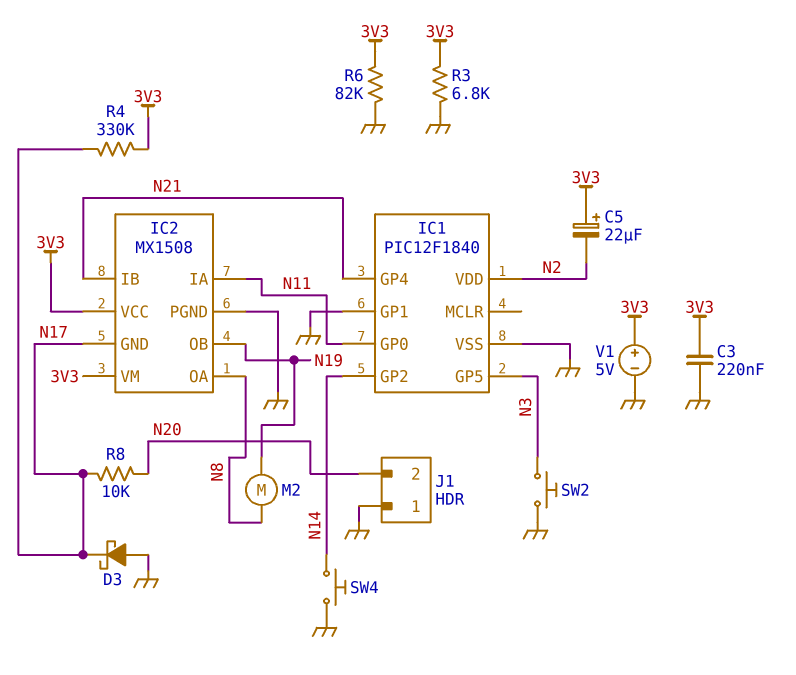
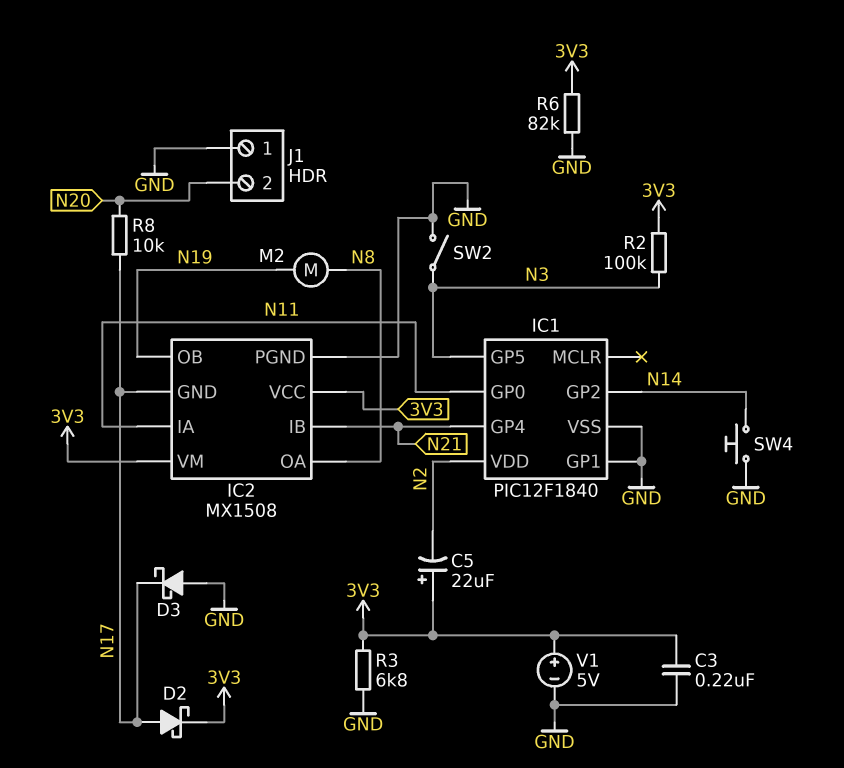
D2: none -> schottky (A N17, K 3V3)
R2: none -> 100k (3V3, N3)
R4: 330k (3V3, N17) -> none
SW2: button (GND, N3) -> switch (GND, N3)

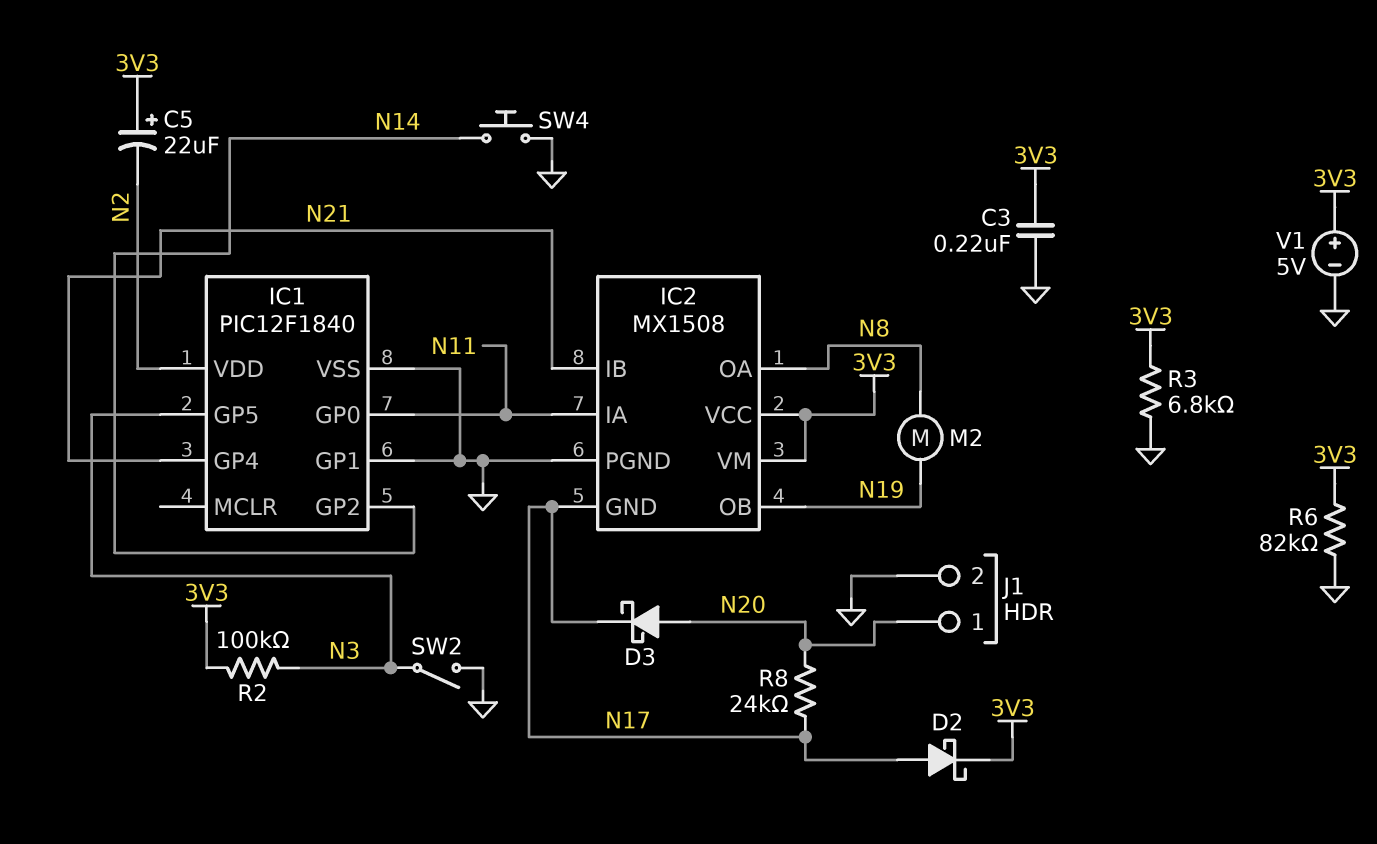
D3: schottky (A GND, K N17) -> schottky (A N20, K N17)
J1 pin 1: GND -> N20
J1 pin 2: N20 -> GND
R8: 10k (N17, N20) -> 24k (N17, N20)

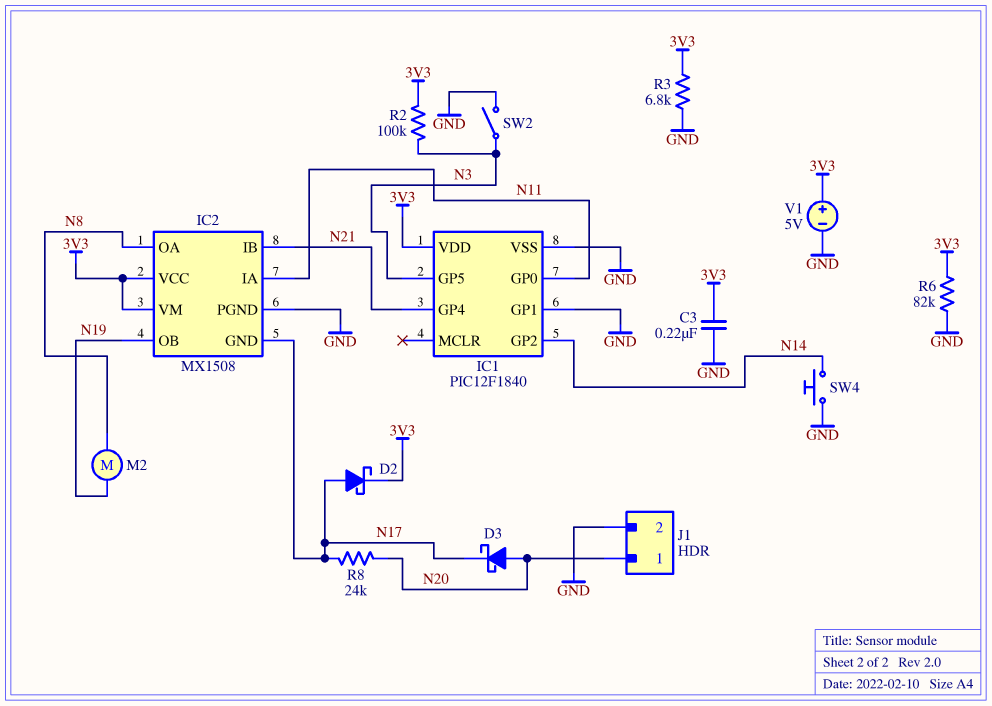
C5: 22uF (plus 3V3, minus N2) -> none
IC1 pin VDD: N2 -> 3V3

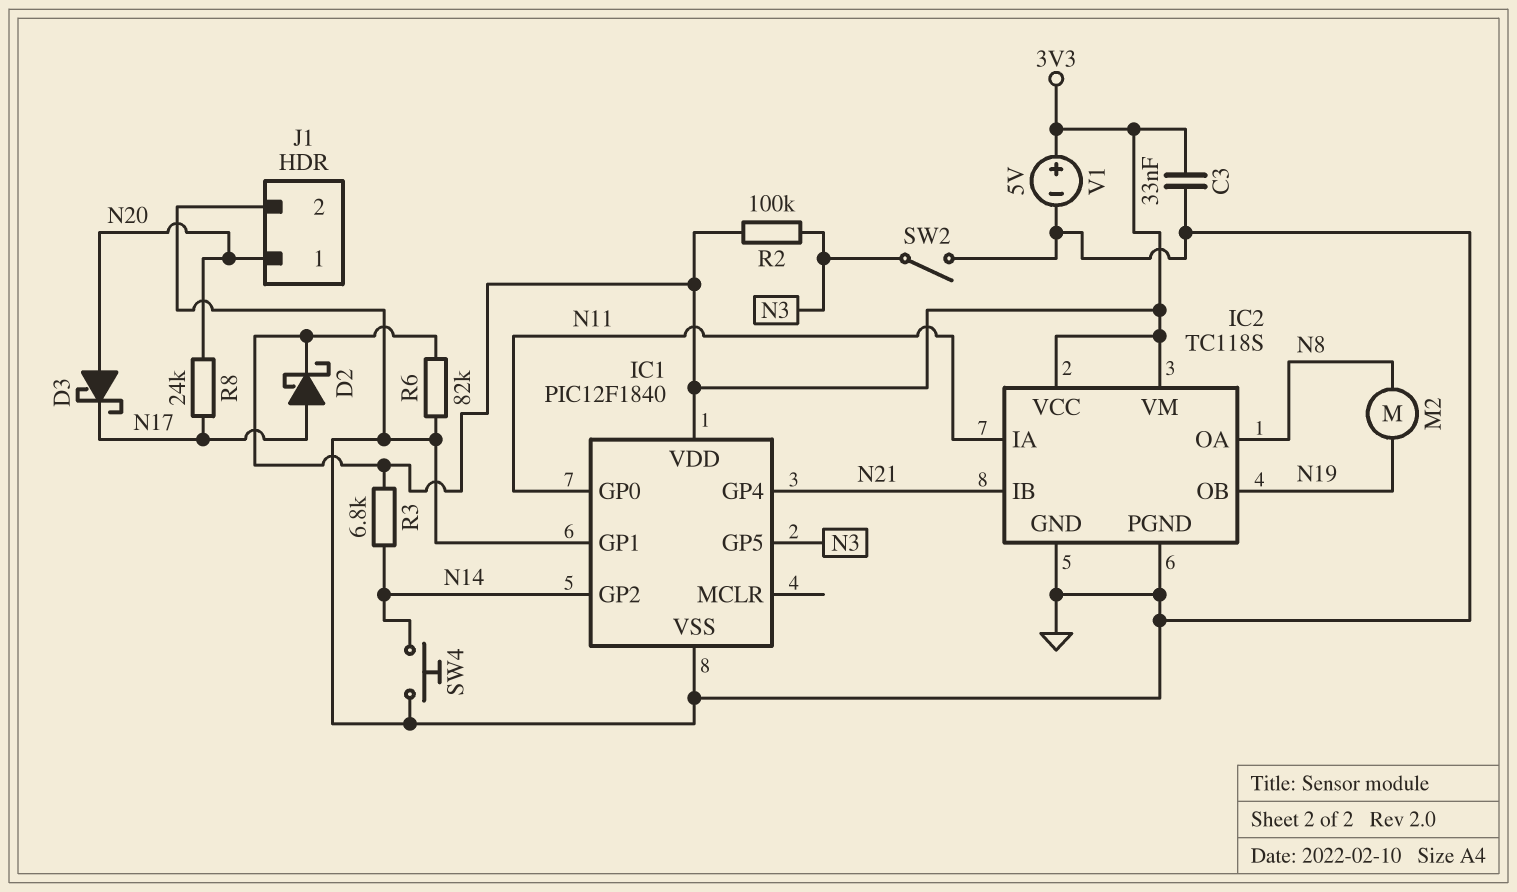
C3: 220nF (3V3, GND) -> 33nF (3V3, GND)
IC2: MX1508 -> TC118S
IC2 pin GND: N17 -> GND
R3: 6.8k (3V3, GND) -> 6.8k (3V3, N14)

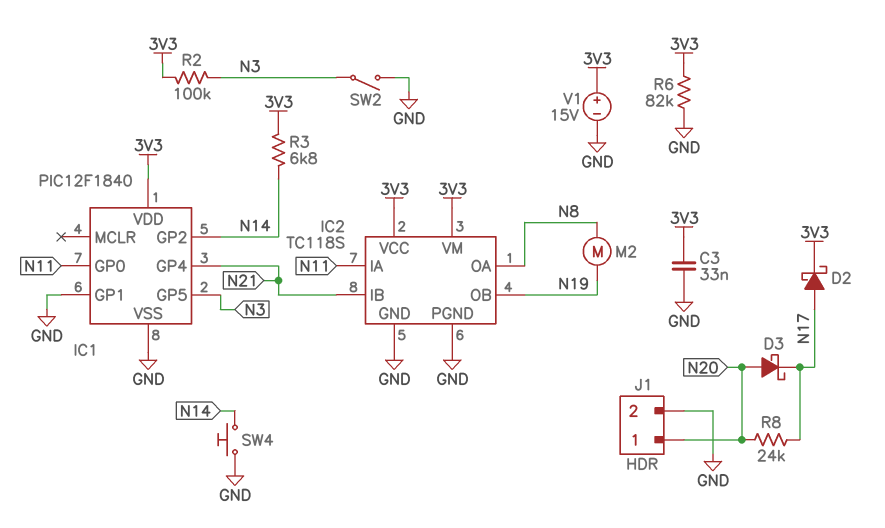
V1: 5V (plus 3V3, minus GND) -> 15V (plus 3V3, minus GND)

